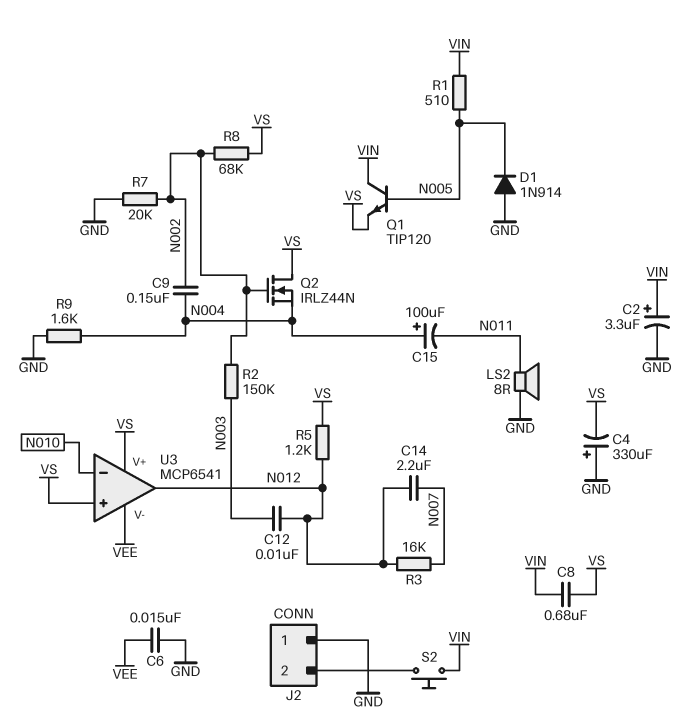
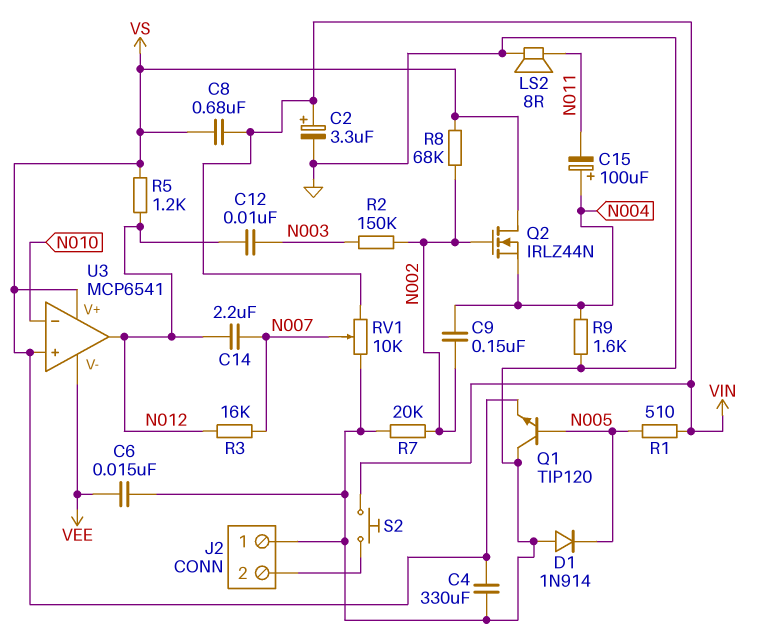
C4: 330uF (plus GND, minus VS) -> 330uF (GND, VS)
Q1: NPN TIP120 (B N005, C VIN, E VS) -> NPN TIP120 (B N005, C GND, E VS)
RV1: none -> 10k (GND, VIN, wiper N007)

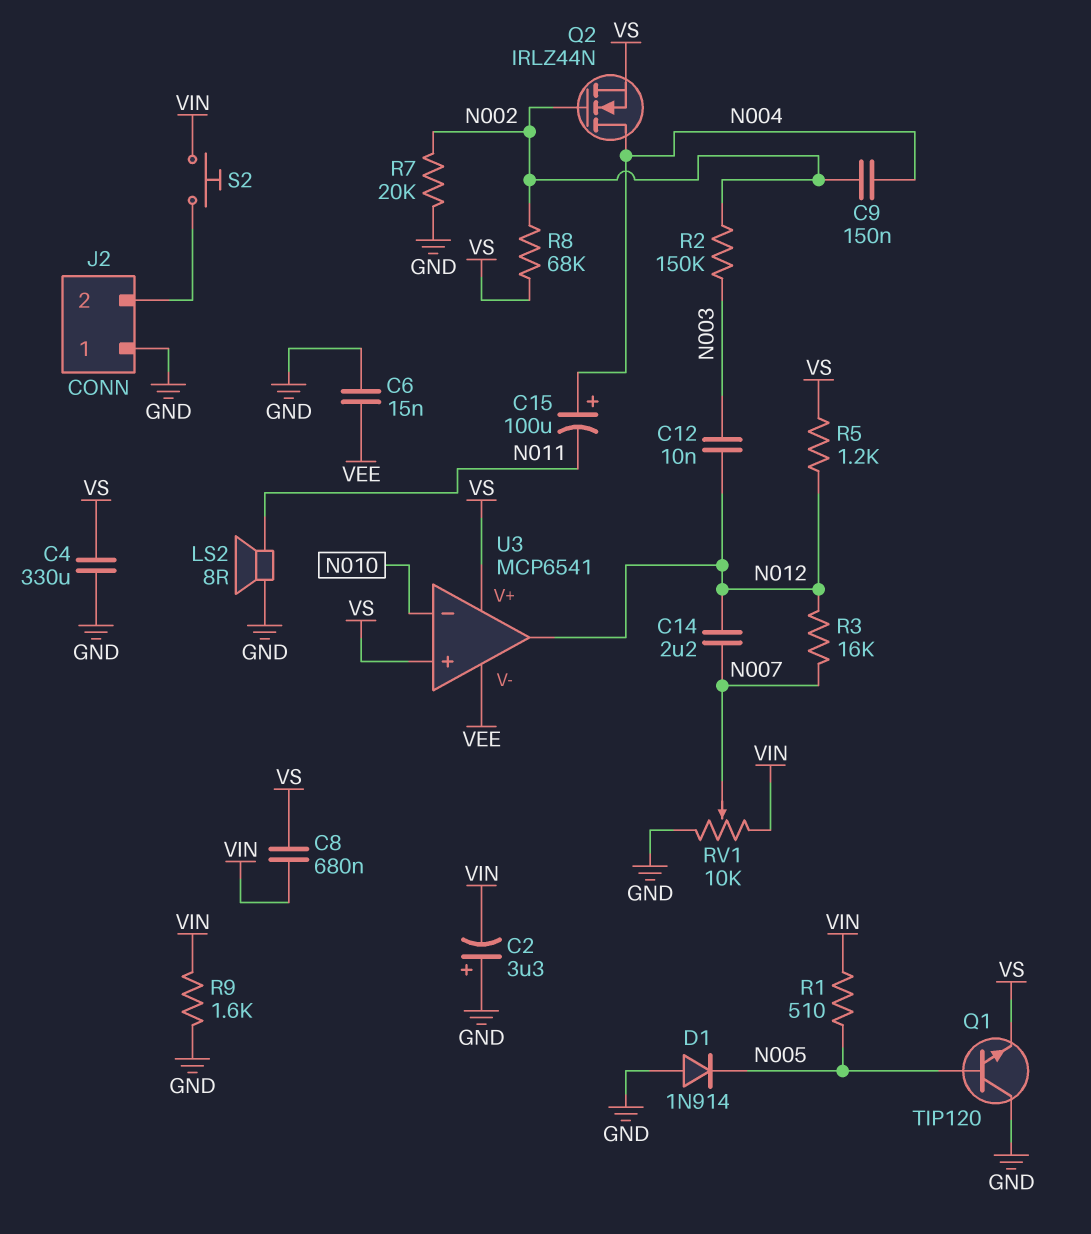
C2: 3.3uF (plus VIN, minus GND) -> 3.3uF (plus GND, minus VIN)
Q2: NMOS IRLZ44N (G N002, D VS, S N004) -> NMOS IRLZ44N (G N002, D N004, S VS)
R9: 1.6k (GND, N004) -> 1.6k (GND, VIN)

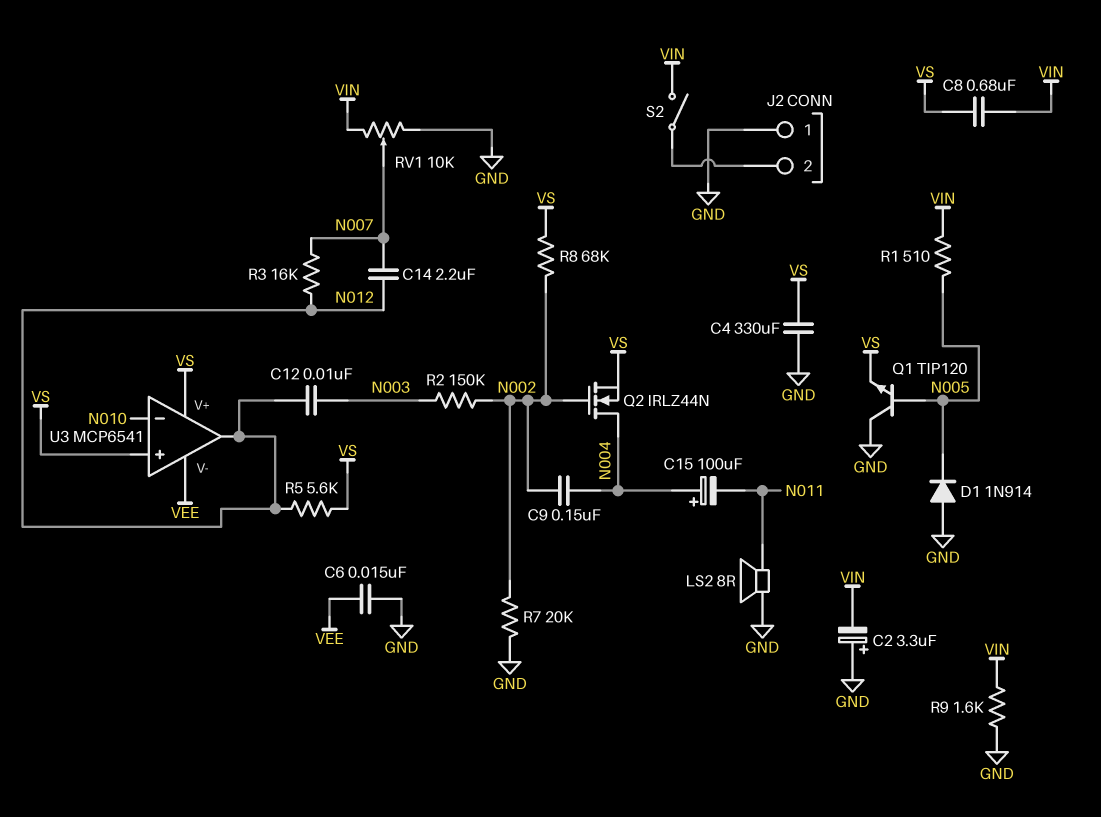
R5: 1.2k (N012, VS) -> 5.6k (N012, VS)
S2: button (J2/2, VIN) -> switch (J2/2, VIN)

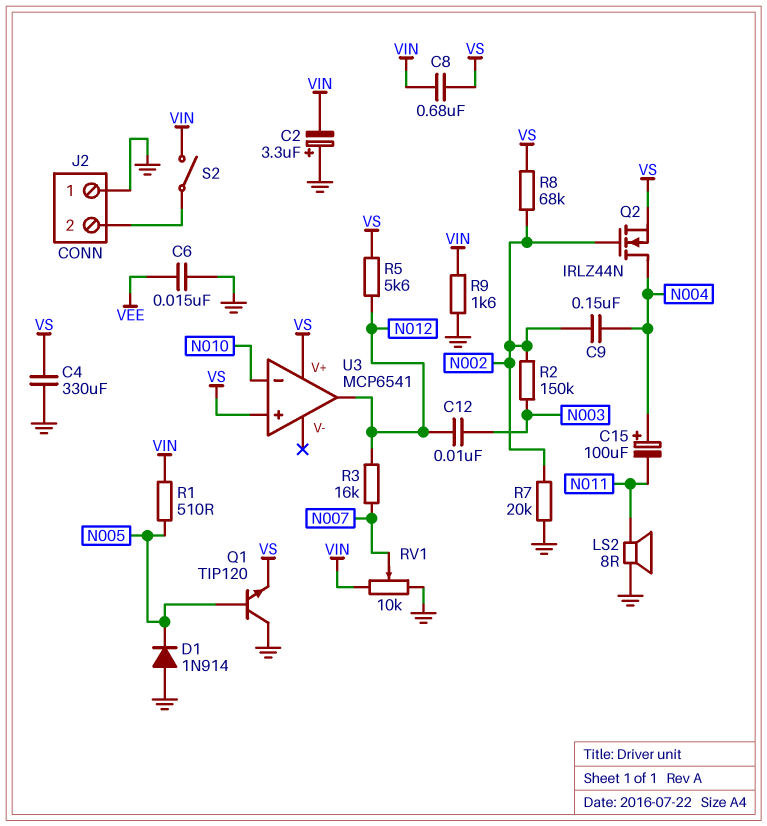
C14: 2.2uF (N007, N012) -> none
U3 pin V-: VEE -> none

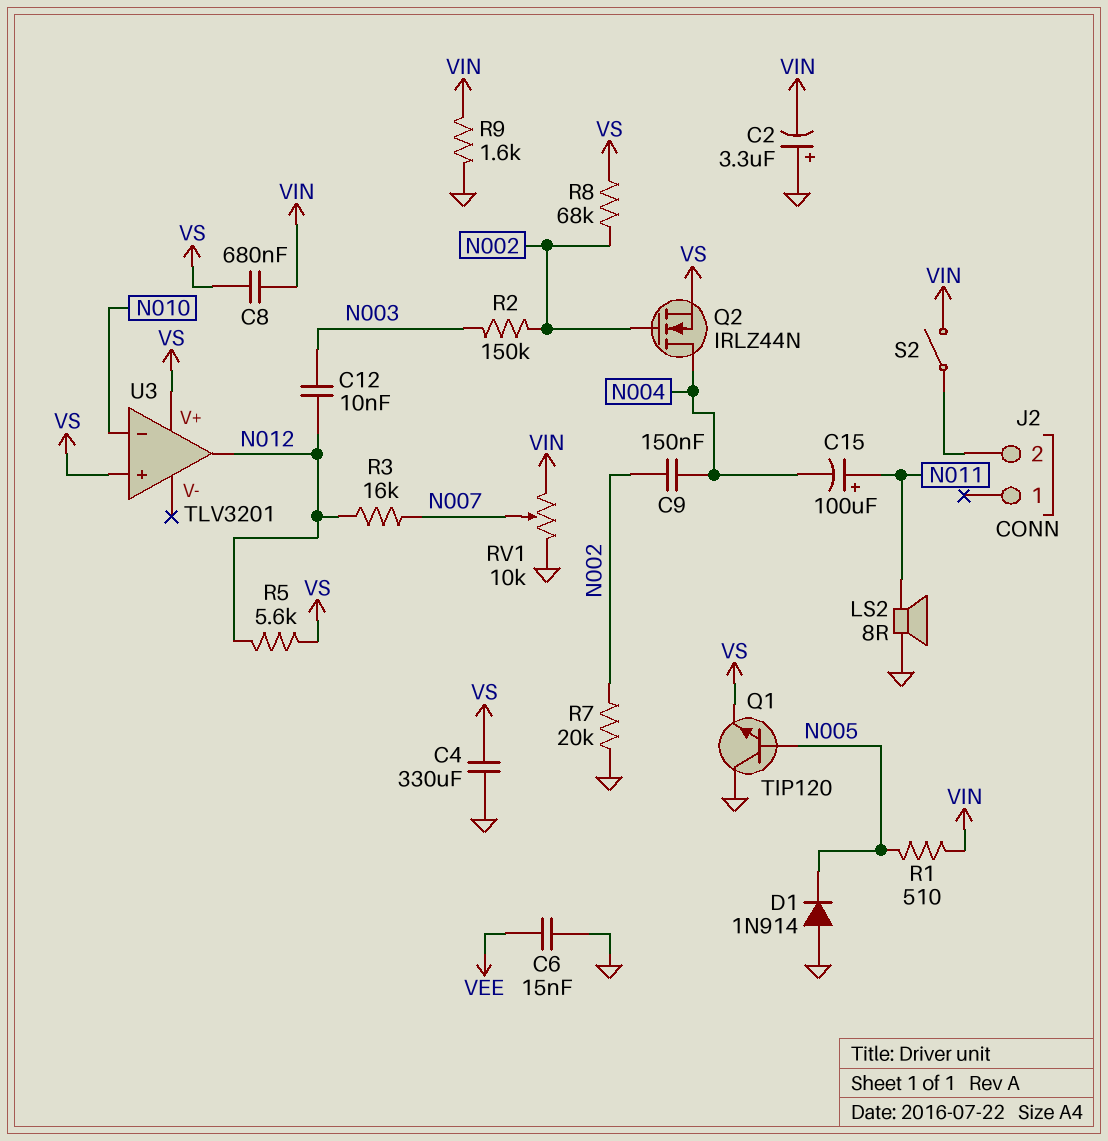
C15: 100uF (plus N004, minus N011) -> 100uF (plus N011, minus N004)
J2 pin 1: GND -> none
U3: MCP6541 -> TLV3201

